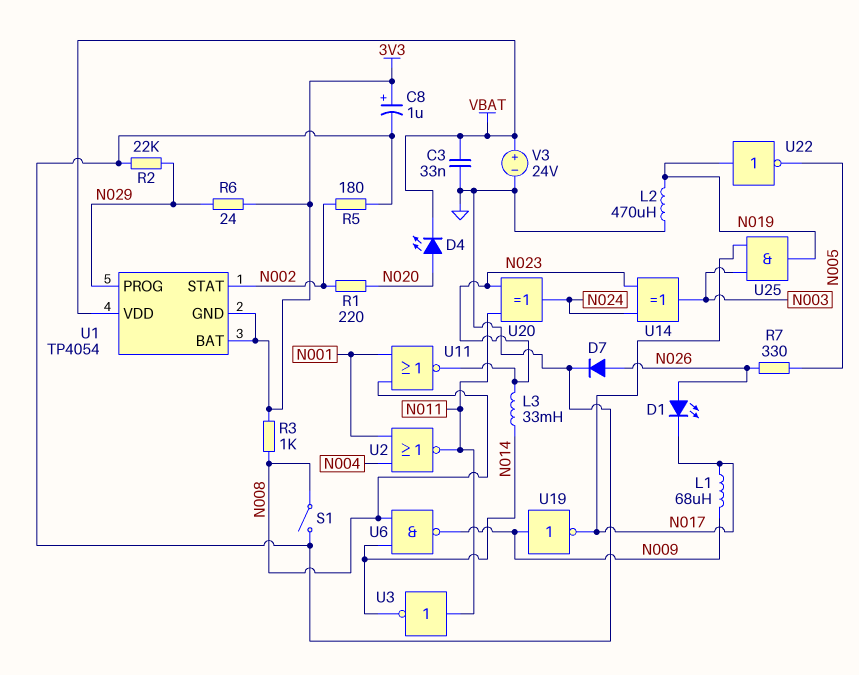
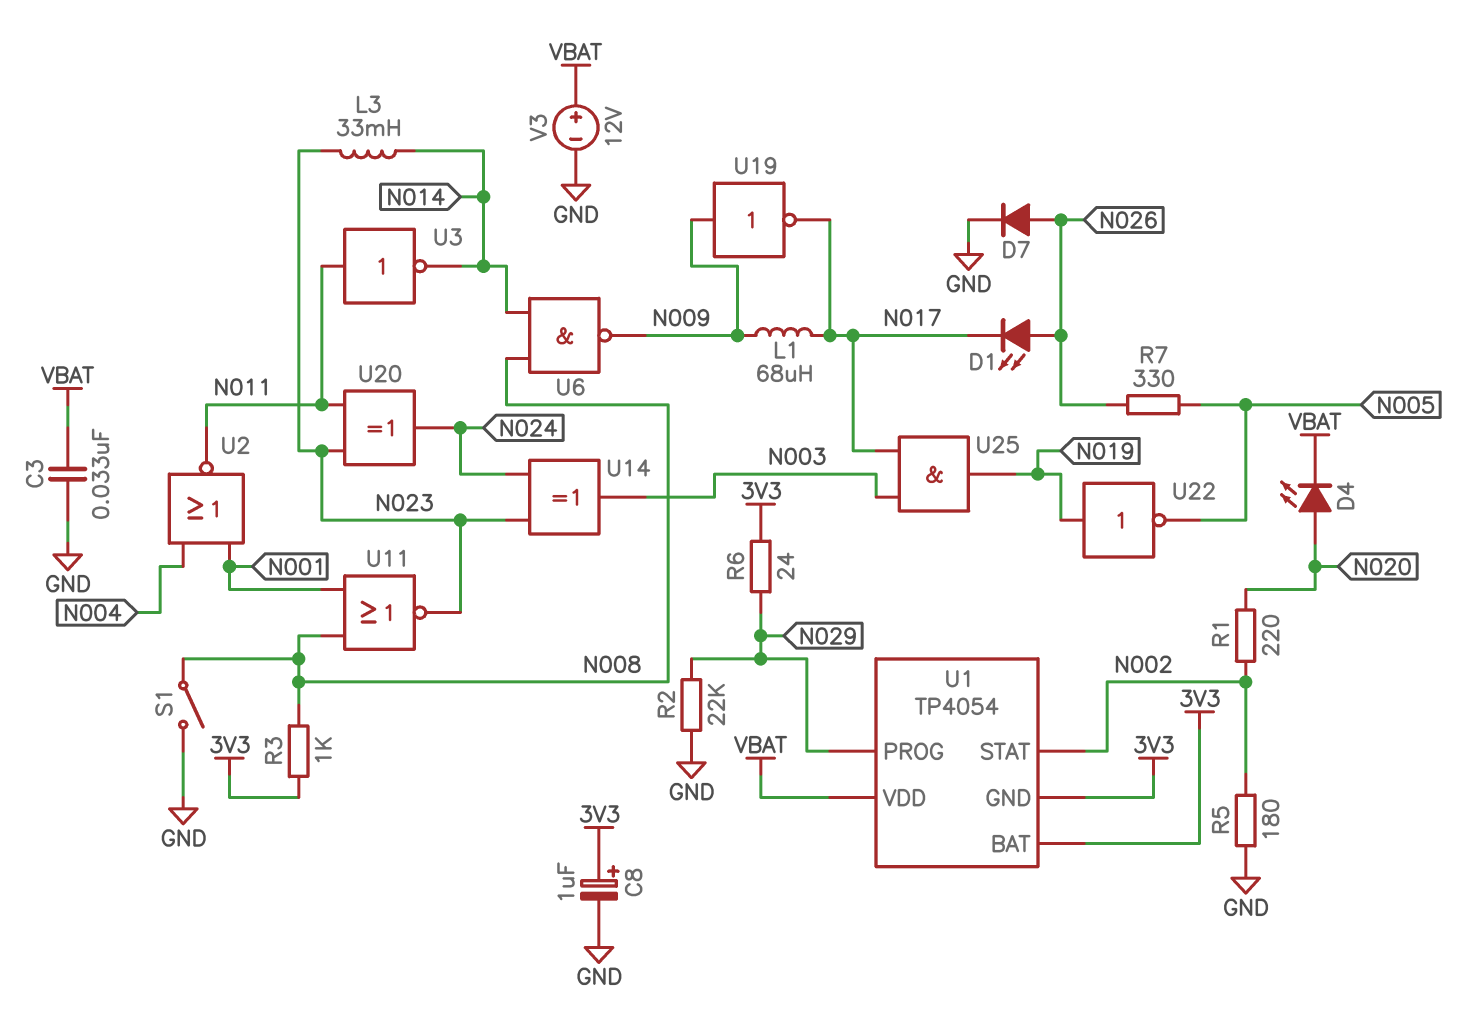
L2: 470uH (GND, N019) -> none
V3: 24V (plus VBAT, minus GND) -> 12V (plus VBAT, minus GND)

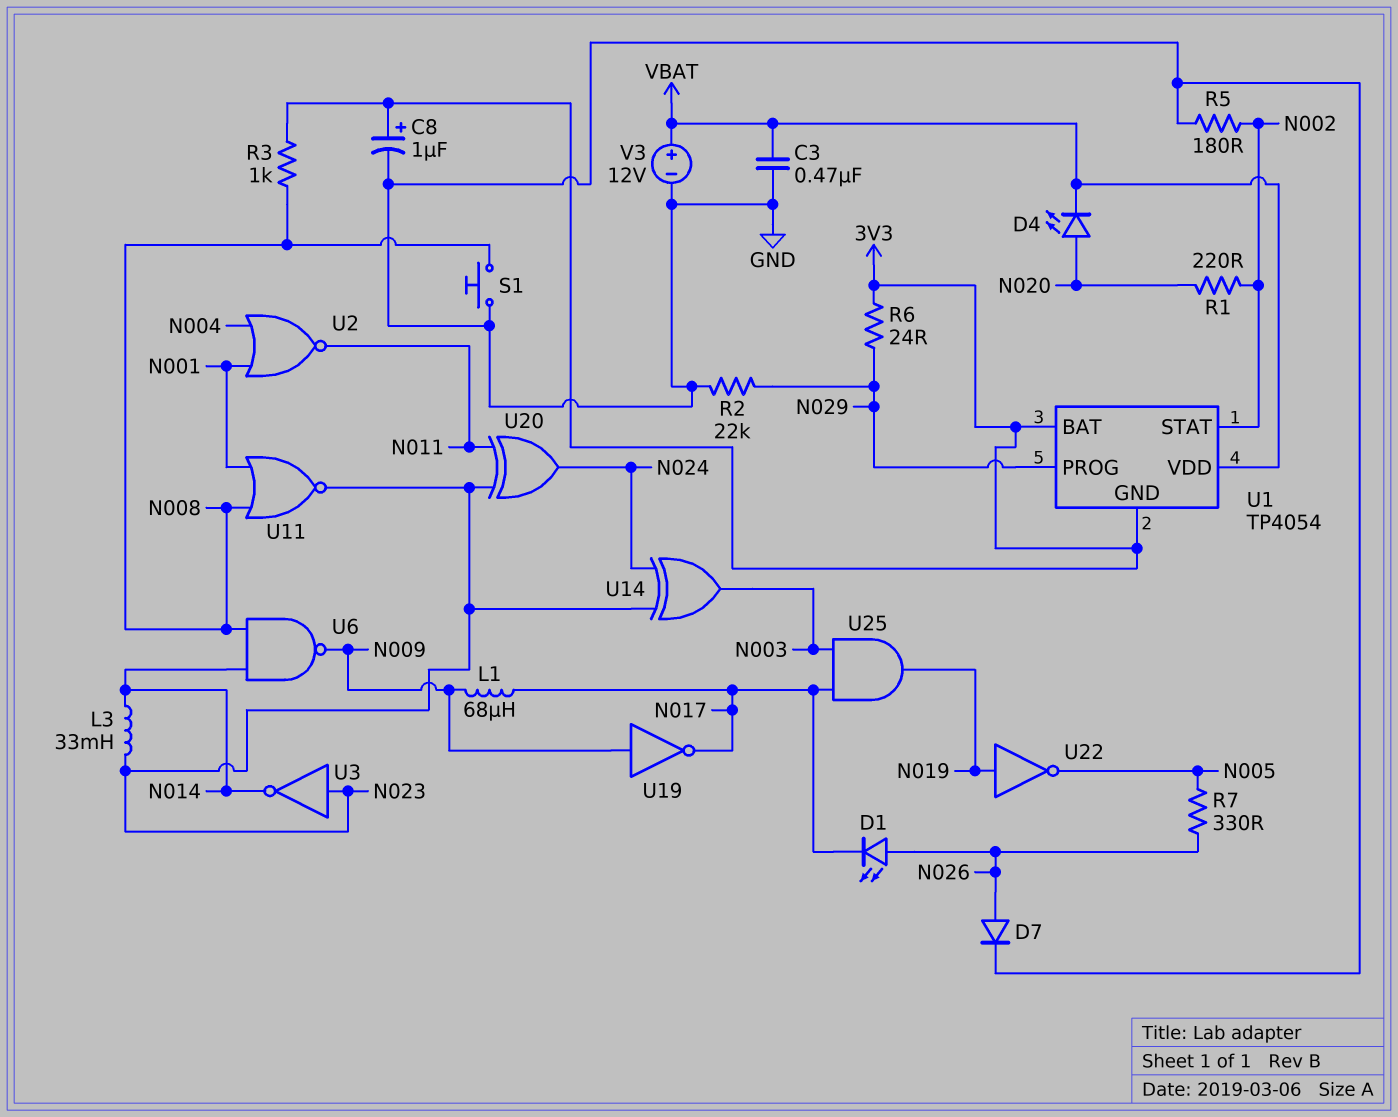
C3: 33nF (GND, VBAT) -> 470nF (GND, VBAT)
S1: switch (GND, N008) -> button (GND, N008)
U3: NOT (in N011, out N014) -> NOT (in N023, out N014)

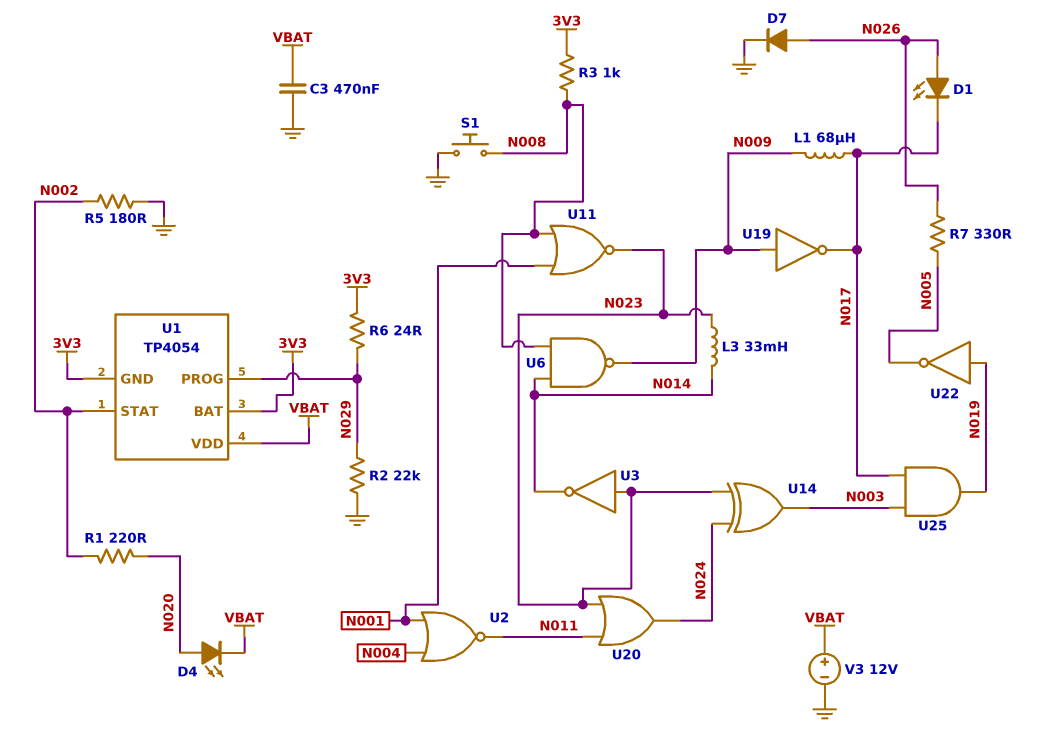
C8: 1uF (plus 3V3, minus GND) -> none
U20: XOR (in N011, in N023, out N024) -> OR (in N011, in N023, out N024)

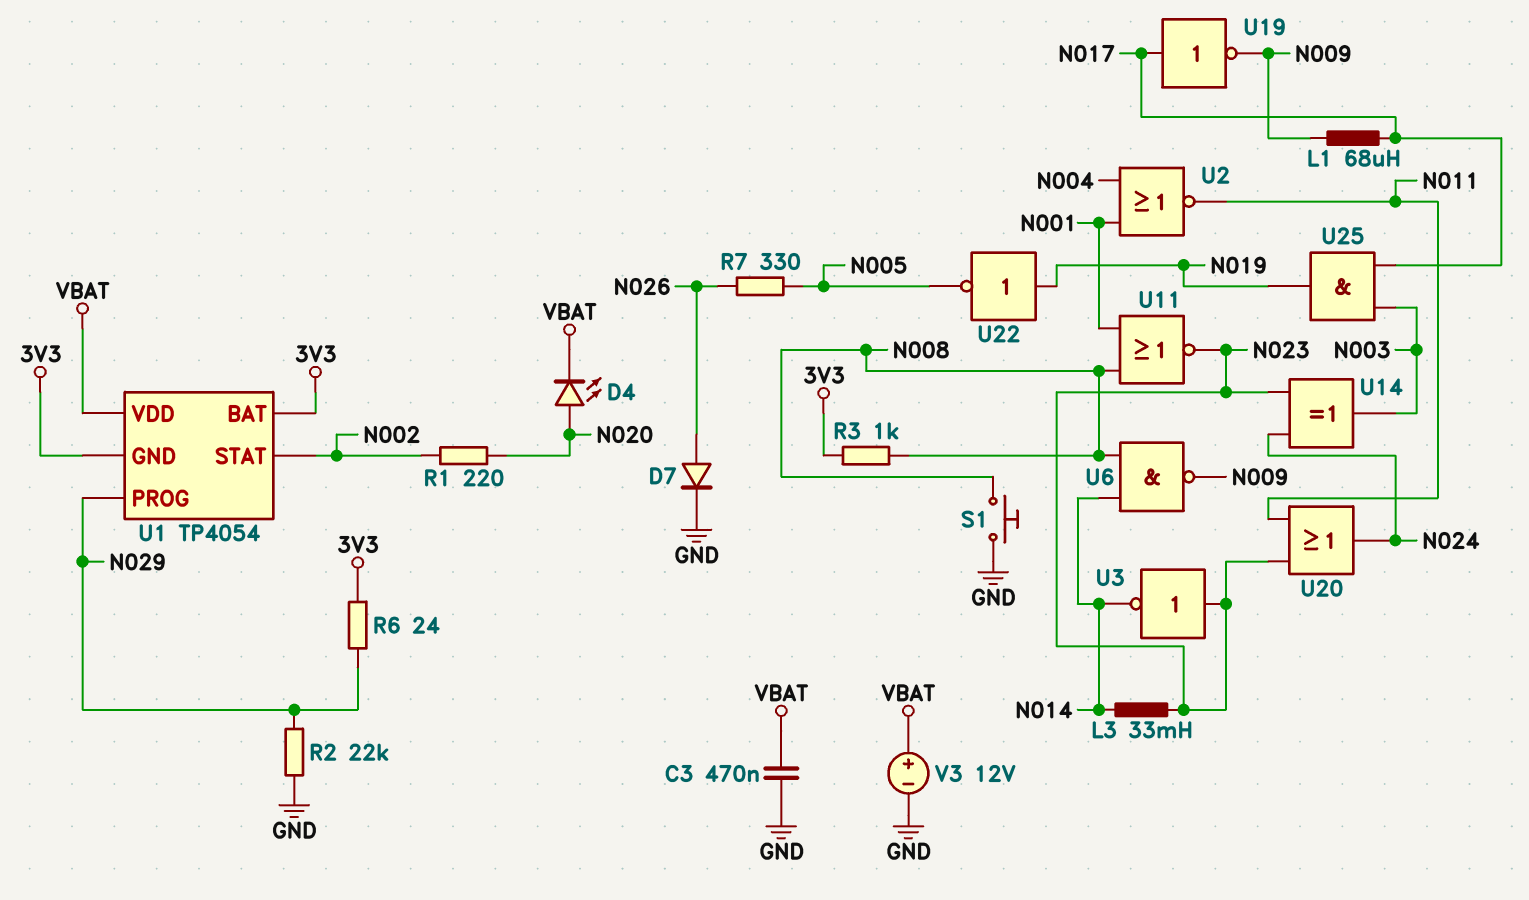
D1: LED (A N026, K N017) -> none
R5: 180 (GND, N002) -> none
U19: NOT (in N009, out N017) -> NOT (in N017, out N009)

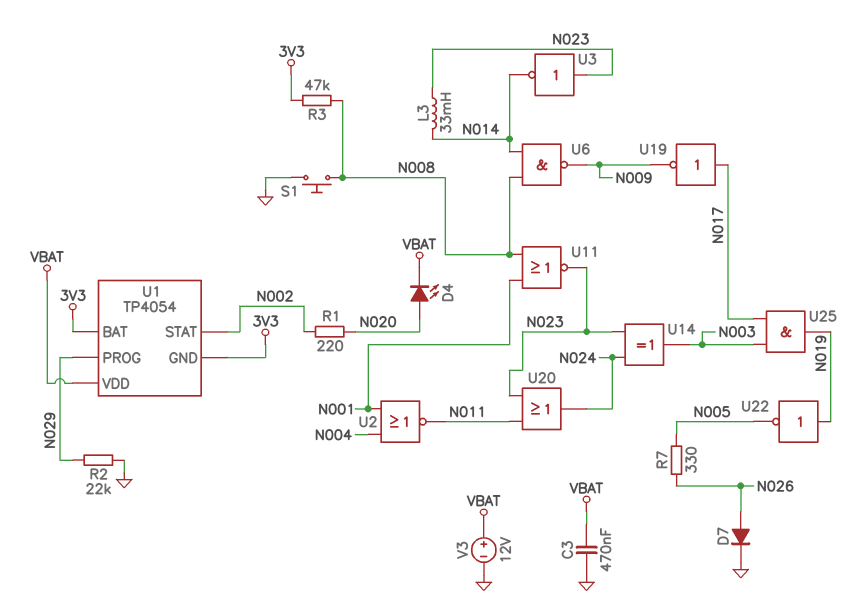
L1: 68uH (N009, N017) -> none
R3: 1k (3V3, N008) -> 47k (3V3, N008)
R6: 24 (3V3, N029) -> none

